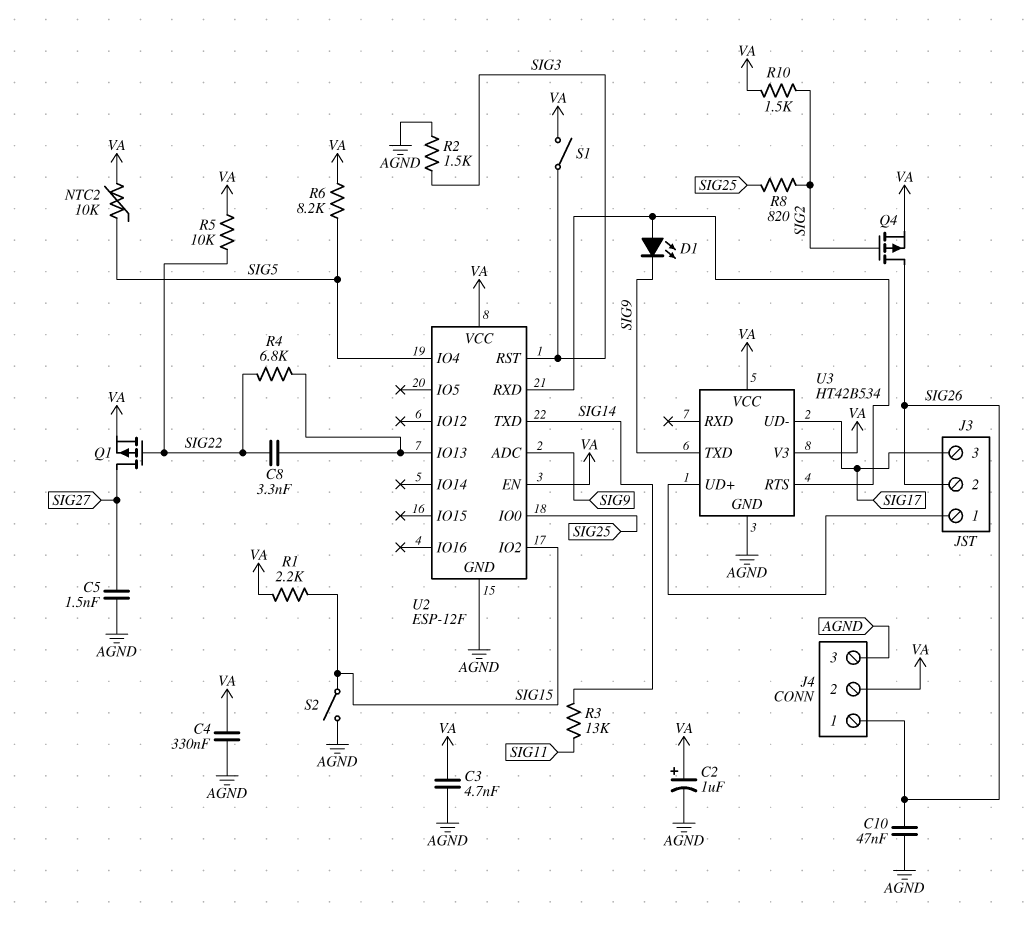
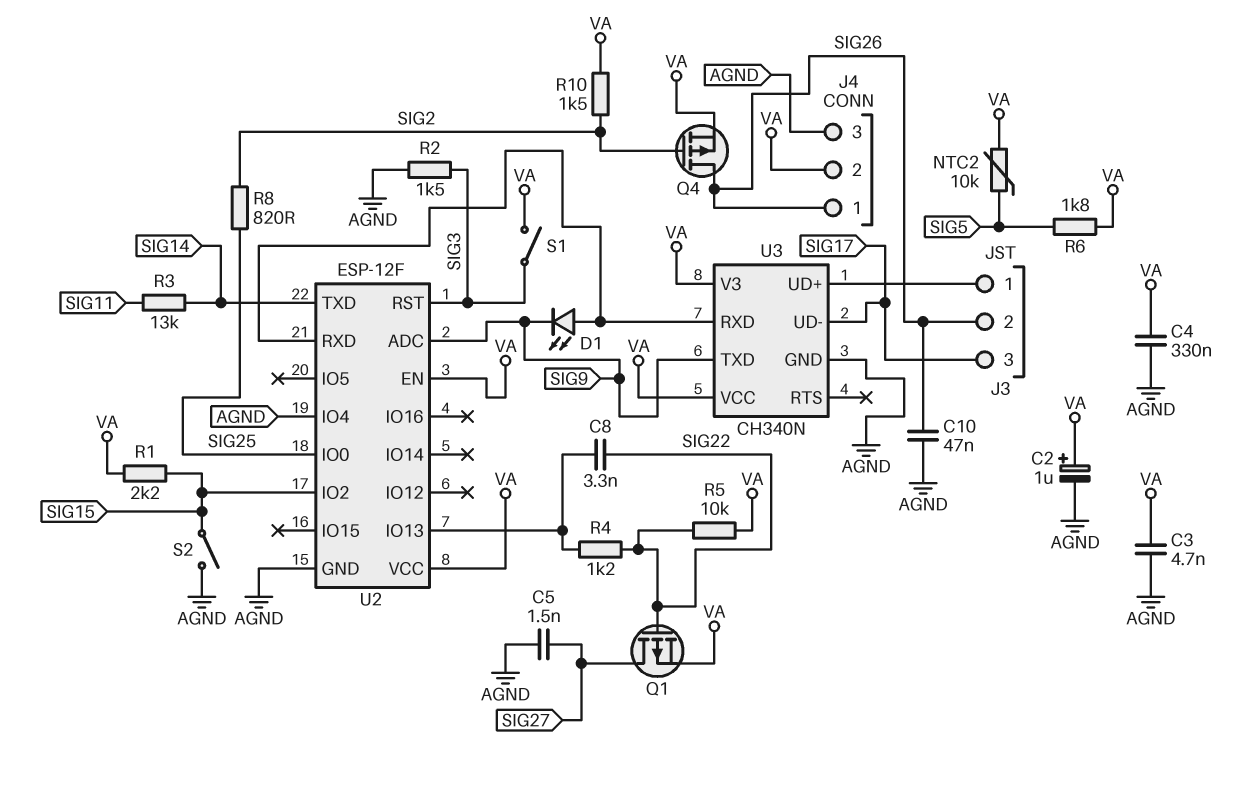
R4: 6.8k (SIG22, U2/IO13) -> 1.2k (SIG22, U2/IO13)
R6: 8.2k (SIG5, VA) -> 1.8k (SIG5, VA)
U2 pin IO4: SIG5 -> AGND
U3: HT42B534 -> CH340N
U3 pin RTS: U2/RXD -> none
U3 pin RXD: none -> U2/RXD

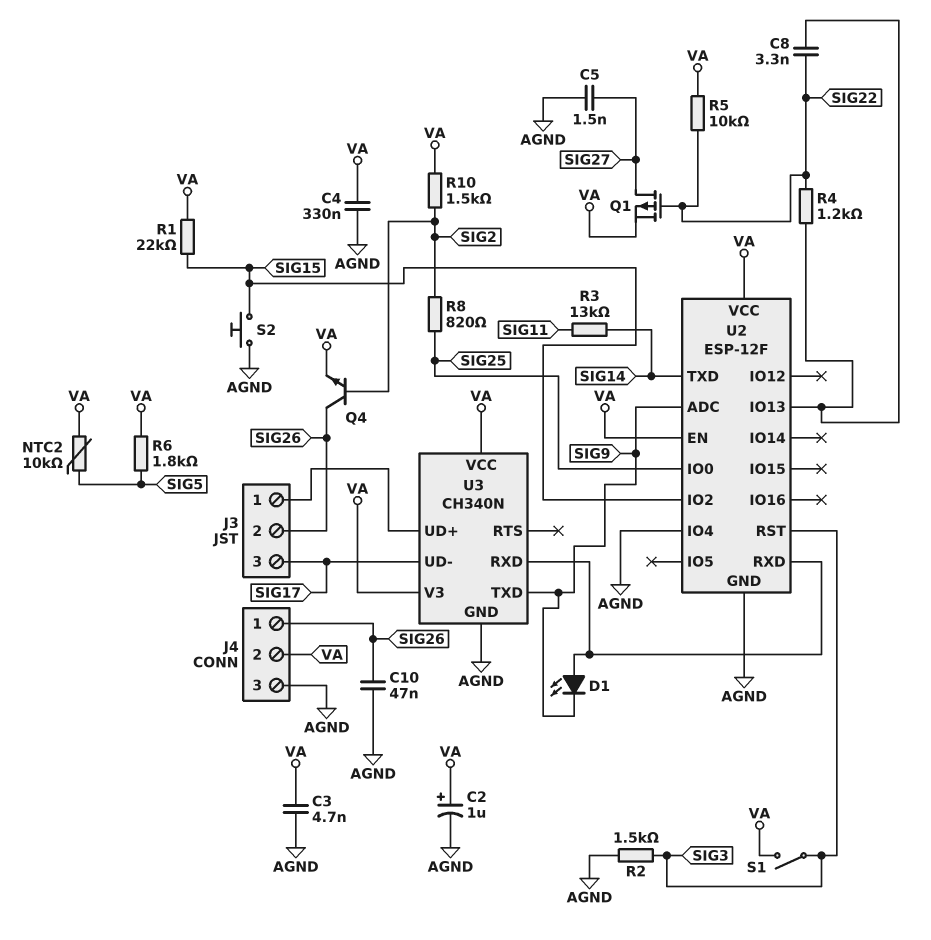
Q4: PMOS (G SIG2, D SIG26, S VA) -> NPN (B SIG2, C SIG26, E VA)
R1: 2.2k (SIG15, VA) -> 22k (SIG15, VA)
S2: switch (AGND, SIG15) -> button (AGND, SIG15)

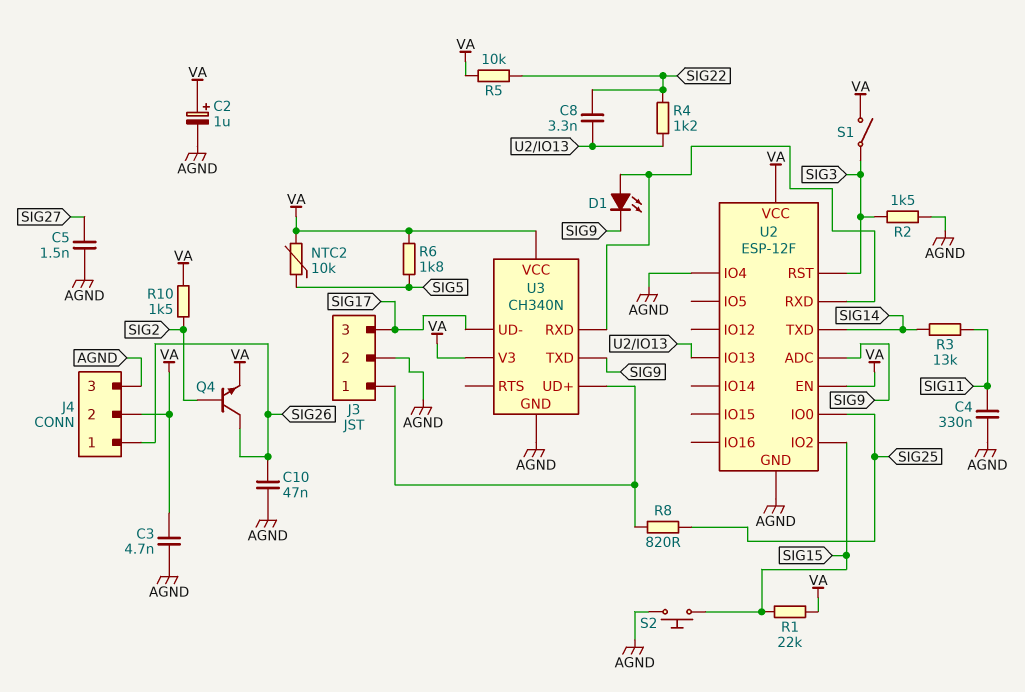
C4: 330nF (AGND, VA) -> 330nF (AGND, SIG11)
J3 pin 2: SIG26 -> AGND
Q1: PMOS (G SIG22, D SIG27, S VA) -> none
R8: 820 (SIG2, SIG25) -> 820 (J3/1, SIG25)

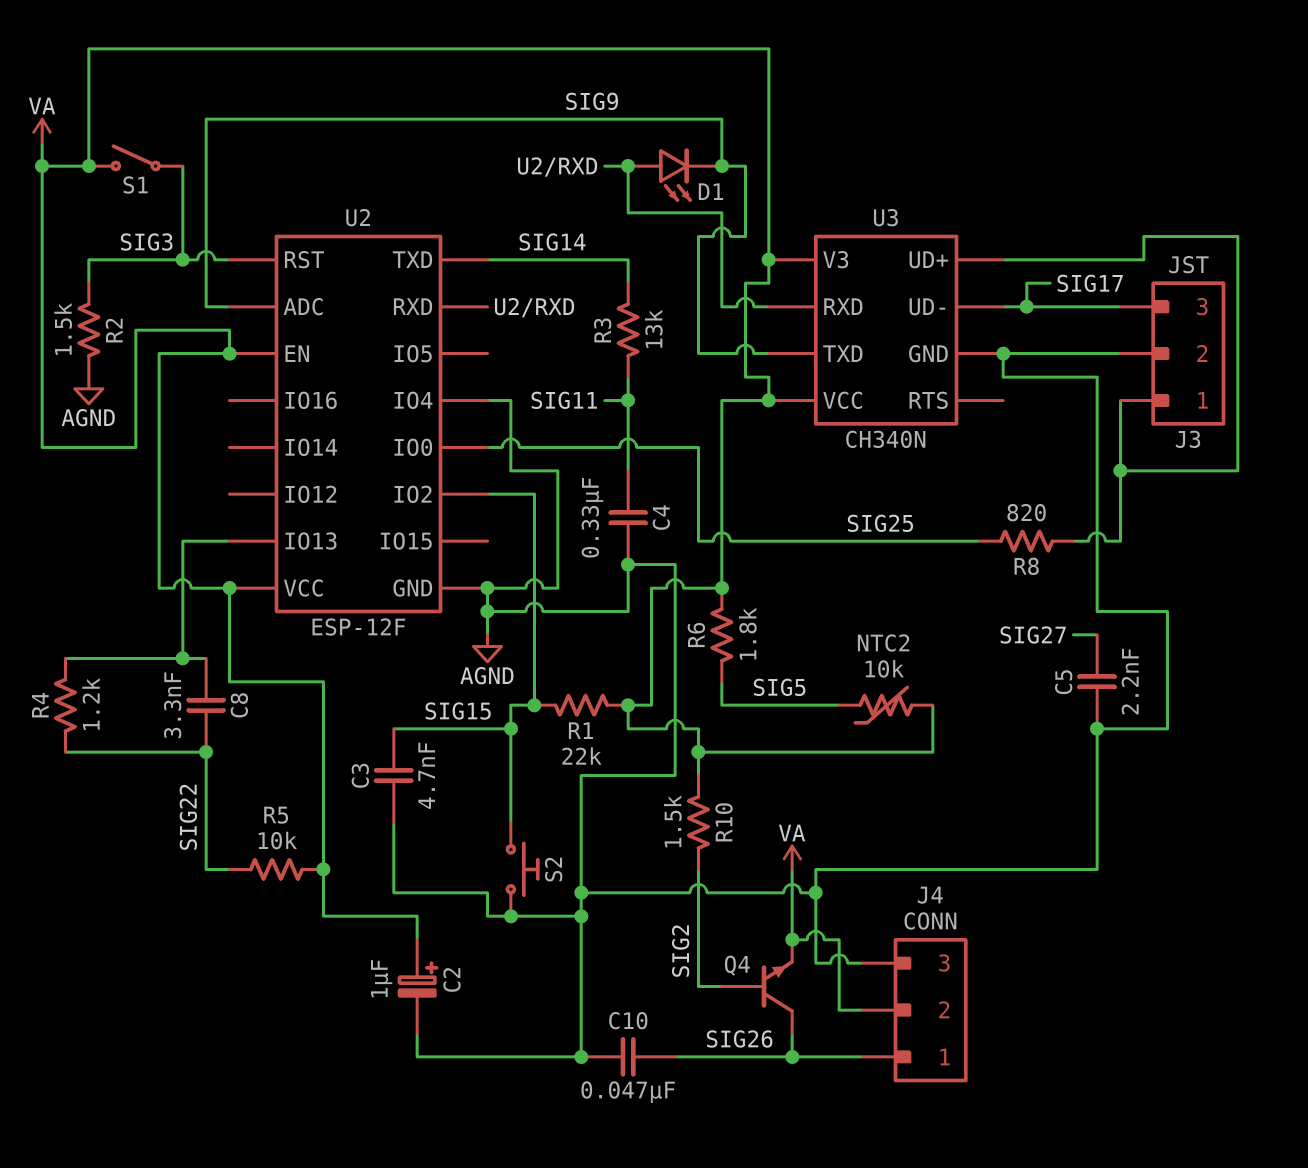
C3: 4.7nF (AGND, VA) -> 4.7nF (AGND, SIG15)
C5: 1.5nF (AGND, SIG27) -> 2.2nF (AGND, SIG27)

